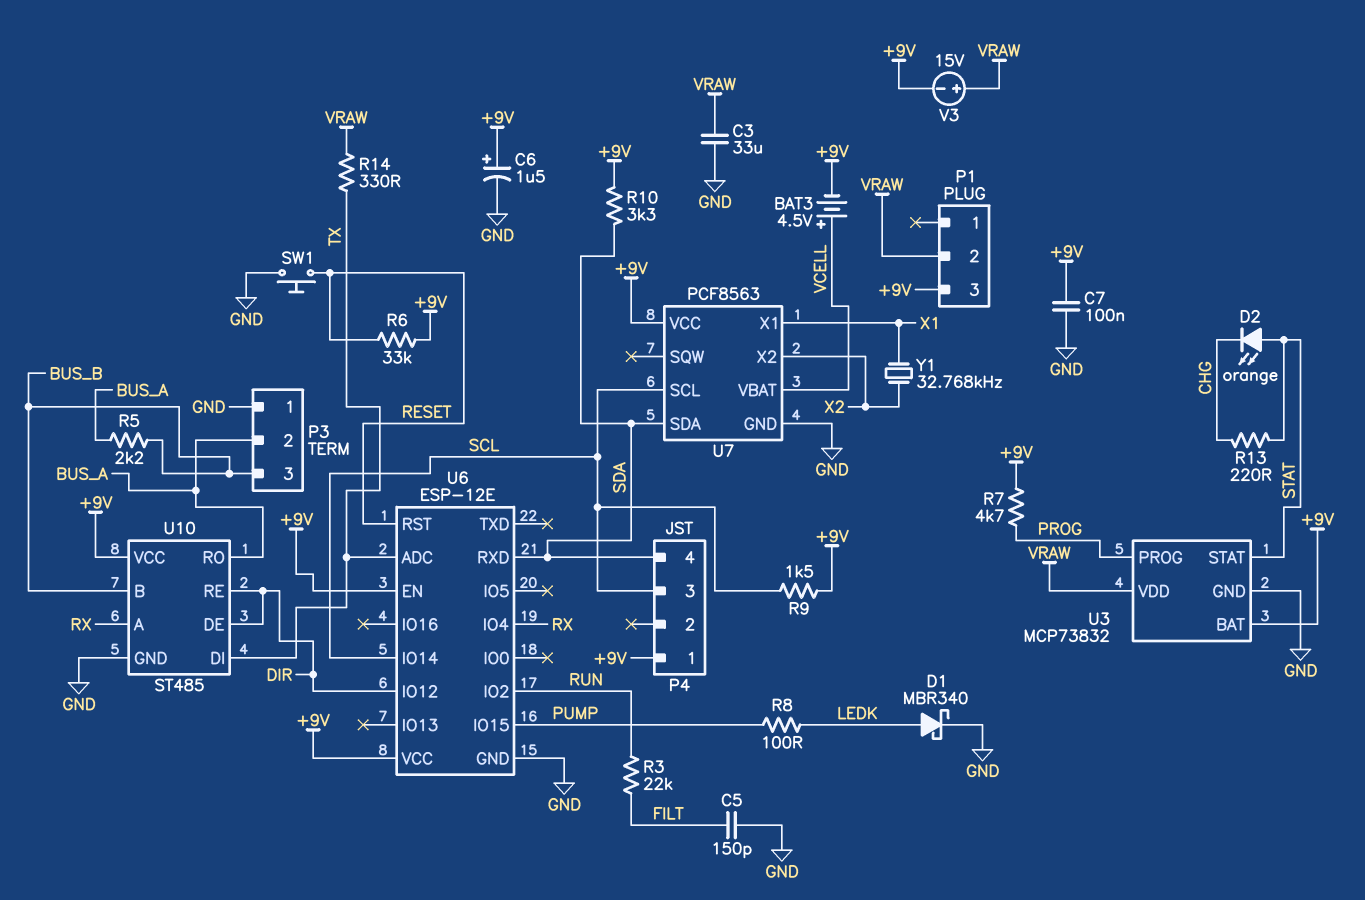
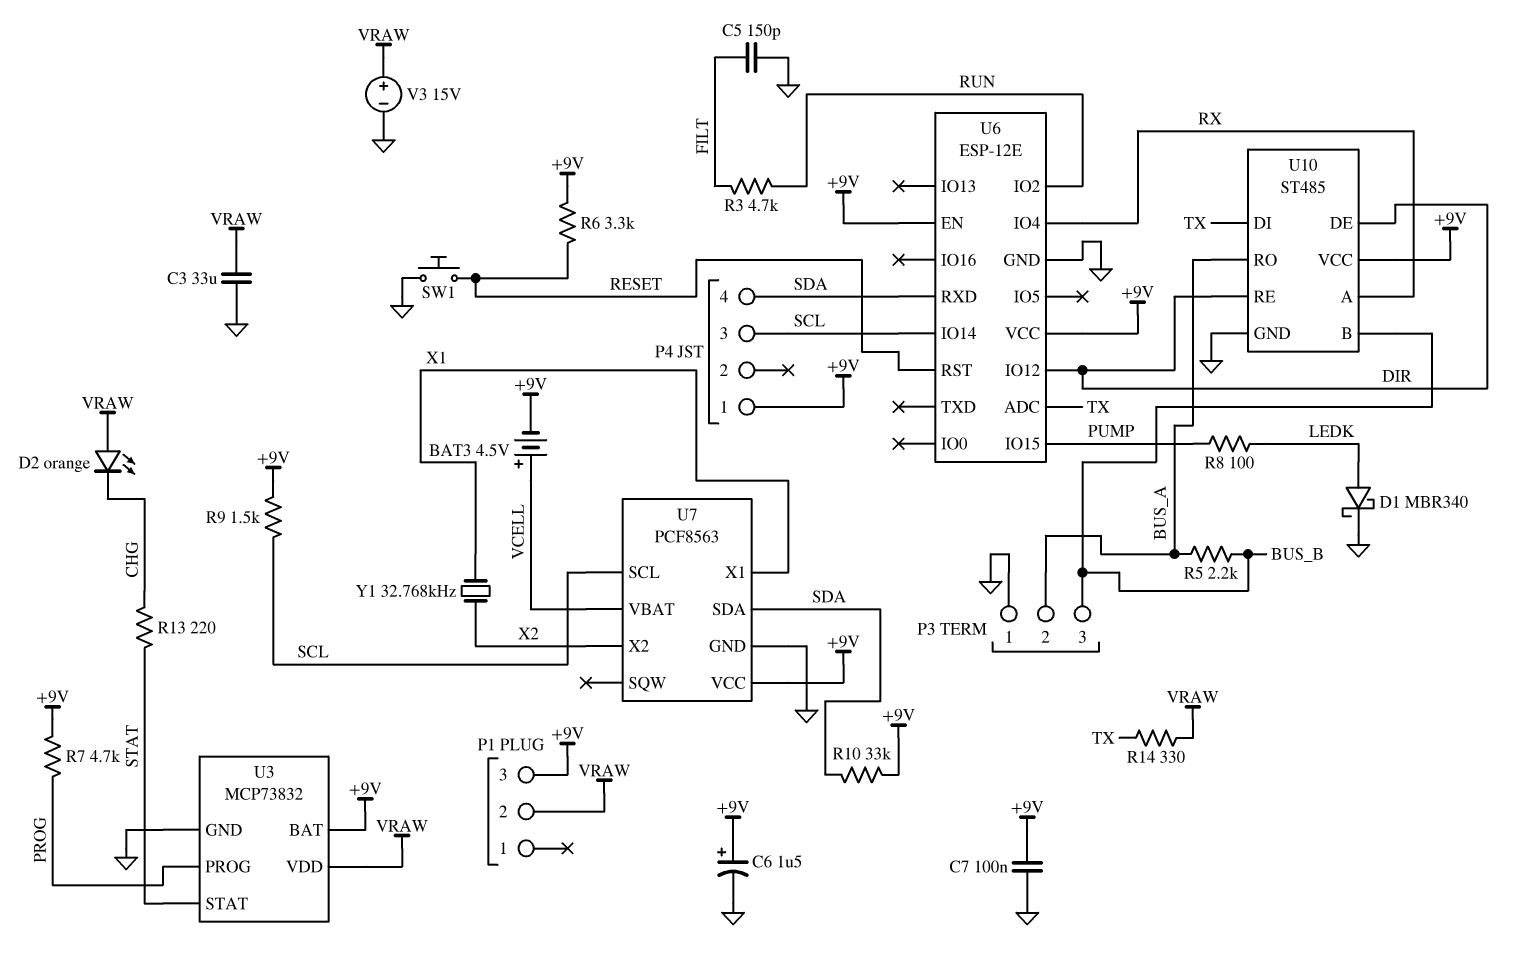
D2: LED orange (A STAT, K CHG) -> LED orange (A VRAW, K CHG)
R3: 22k (FILT, RUN) -> 4.7k (FILT, RUN)
R6: 33k (+9V, RESET) -> 3.3k (+9V, RESET)
R10: 3.3k (+9V, SDA) -> 33k (+9V, SDA)
V3: 15V (plus VRAW, minus +9V) -> 15V (plus VRAW, minus GND)

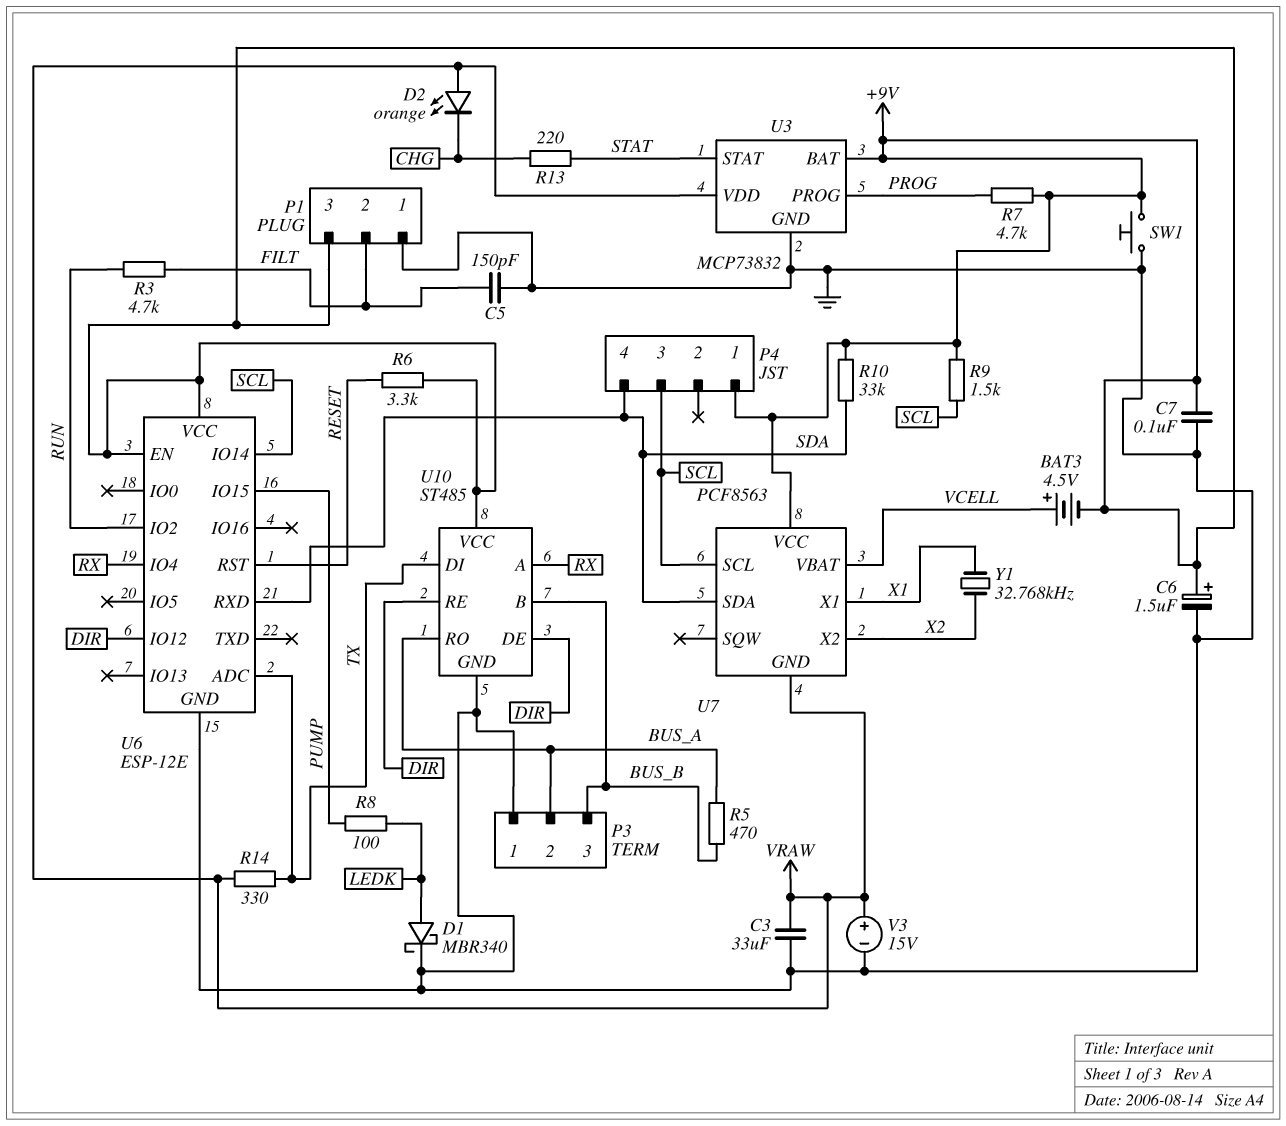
P1 pin 1: none -> GND
P1 pin 2: VRAW -> FILT
R5: 2.2k (BUS_A, BUS_B) -> 470 (BUS_A, BUS_B)
SW1: button (GND, RESET) -> button (+9V, GND)
U7 pin GND: GND -> VRAW

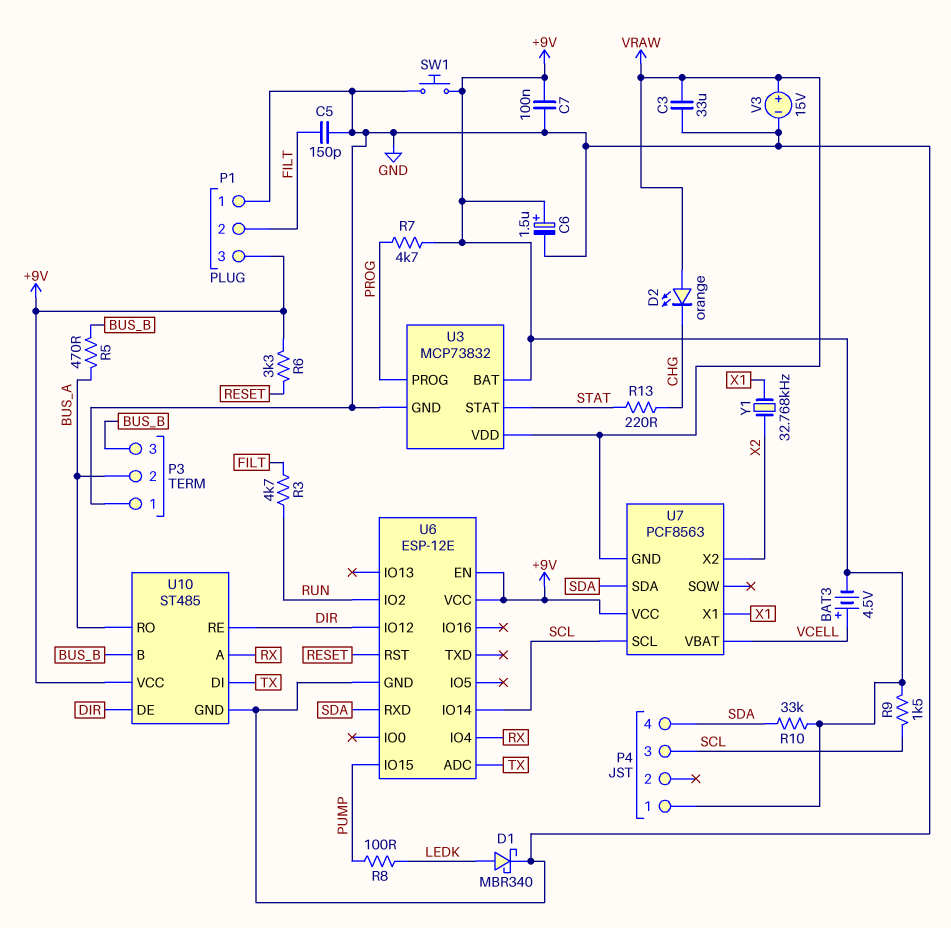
R14: 330 (TX, VRAW) -> none

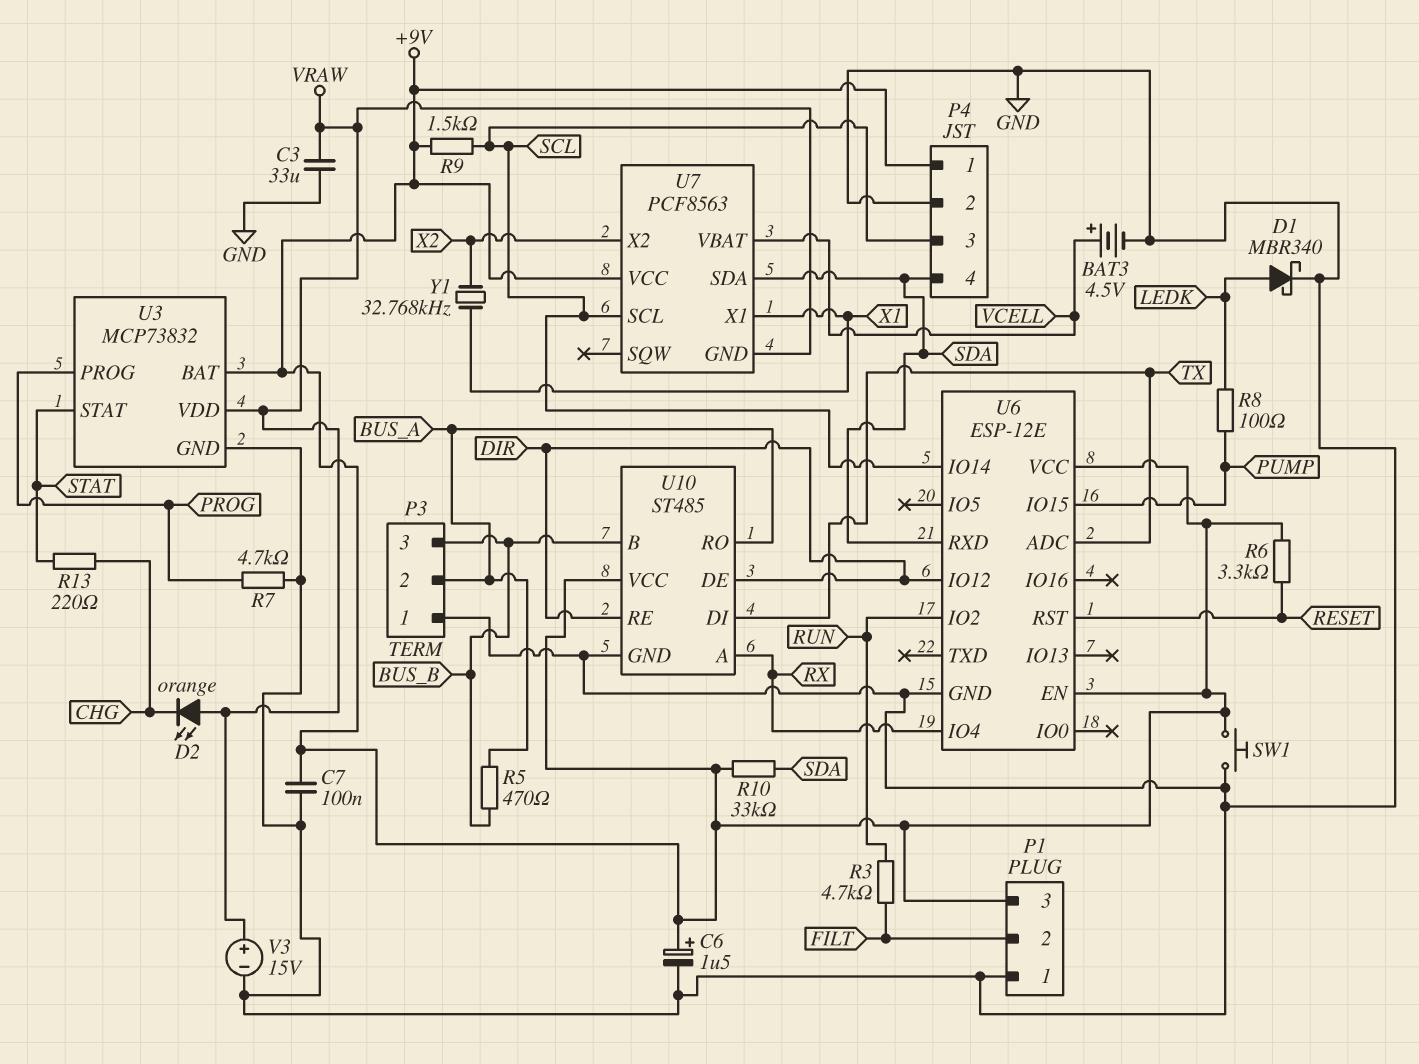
BAT3: 4.5V (plus VCELL, minus +9V) -> 4.5V (plus VCELL, minus GND)
C5: 150pF (FILT, GND) -> none
P4 pin 2: none -> GND
R7: 4.7k (+9V, PROG) -> 4.7k (GND, PROG)

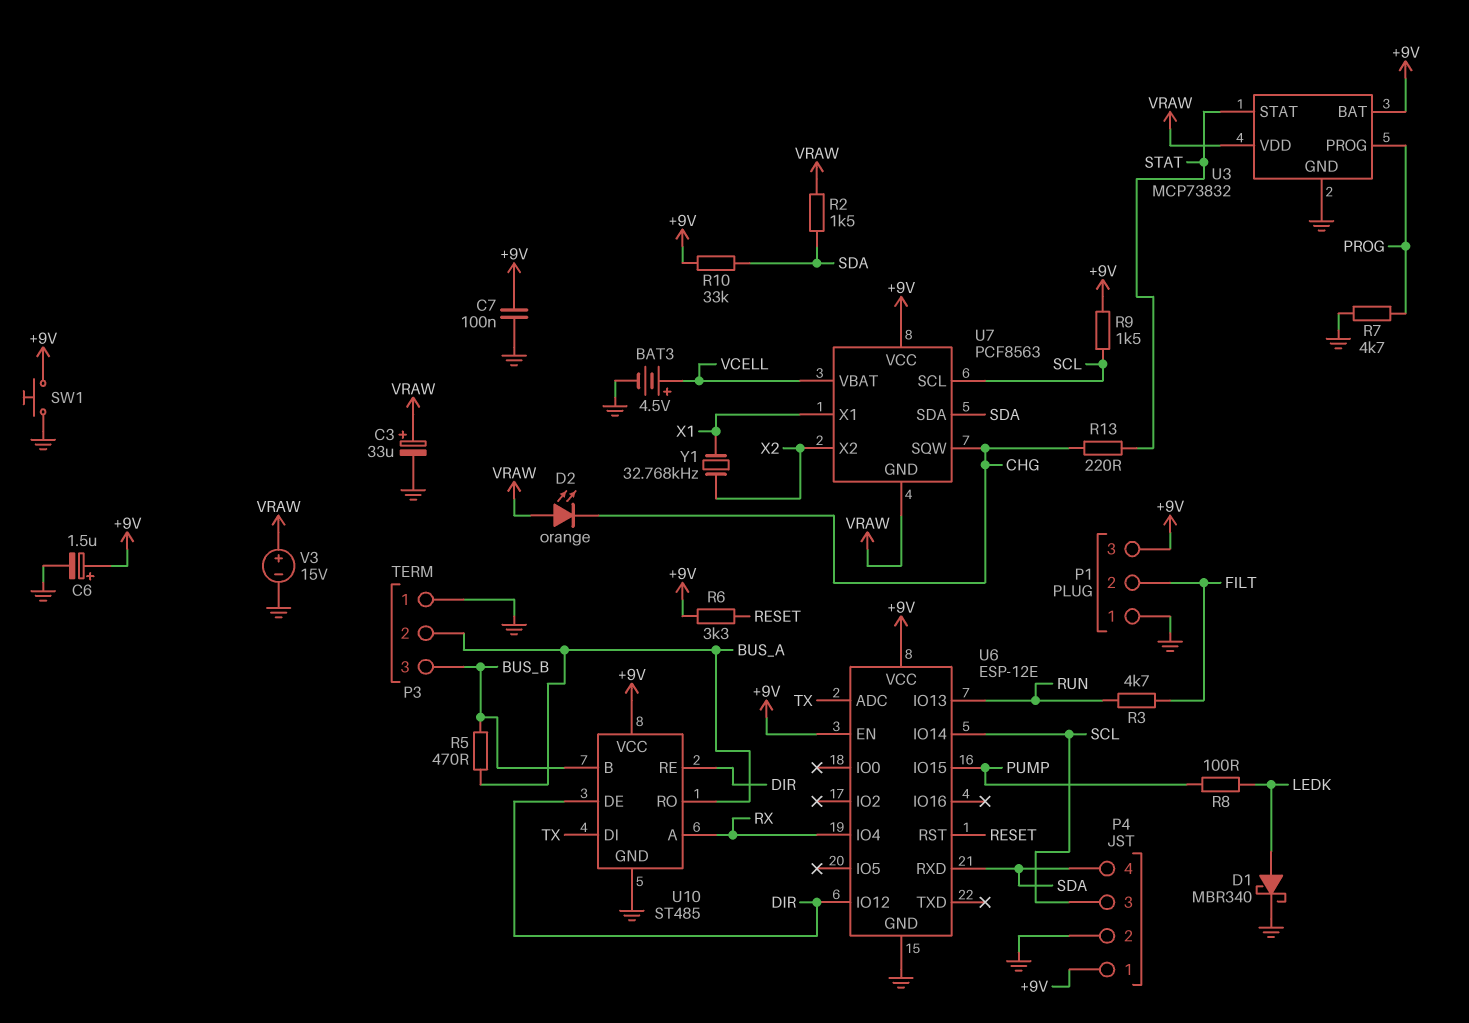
C3: 33uF (GND, VRAW) -> 33uF (plus VRAW, minus GND)
R2: none -> 1.5k (SDA, VRAW)
U6 pin IO2: RUN -> none
U6 pin IO13: none -> RUN
U7 pin SQW: none -> CHG

